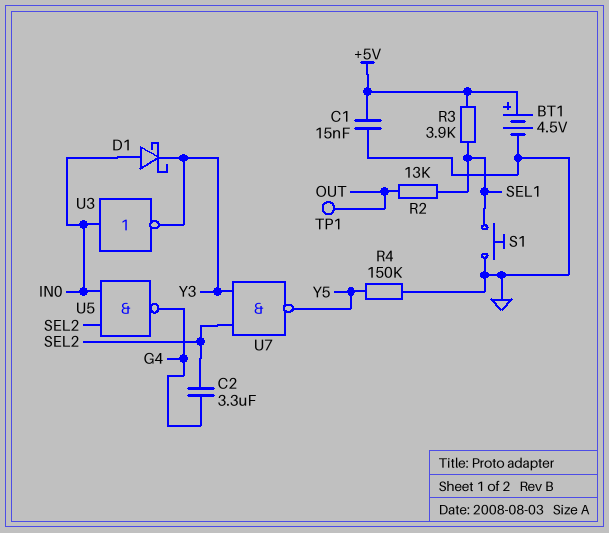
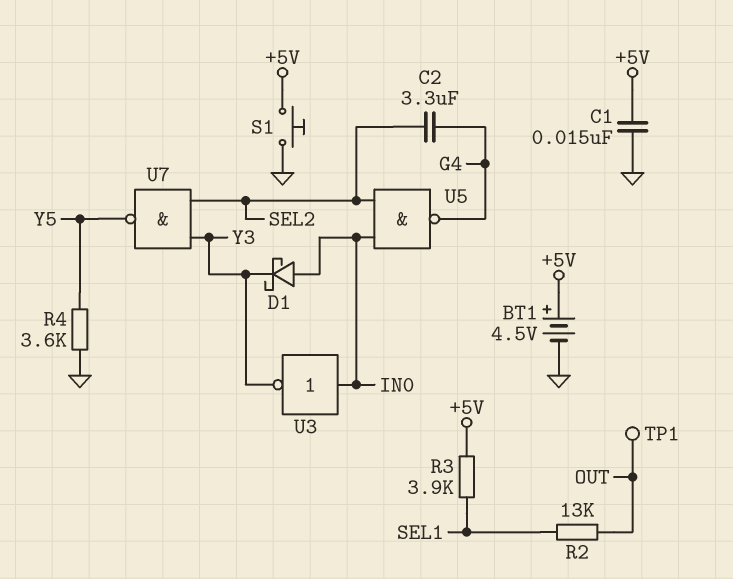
R4: 150k (GND, Y5) -> 3.6k (GND, Y5)
S1: button (GND, SEL1) -> button (+5V, GND)

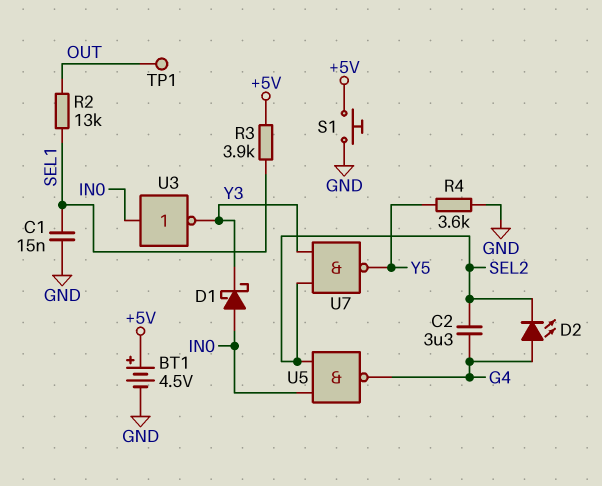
C1: 15nF (+5V, GND) -> 15nF (GND, SEL1)
D2: none -> LED (A G4, K SEL2)

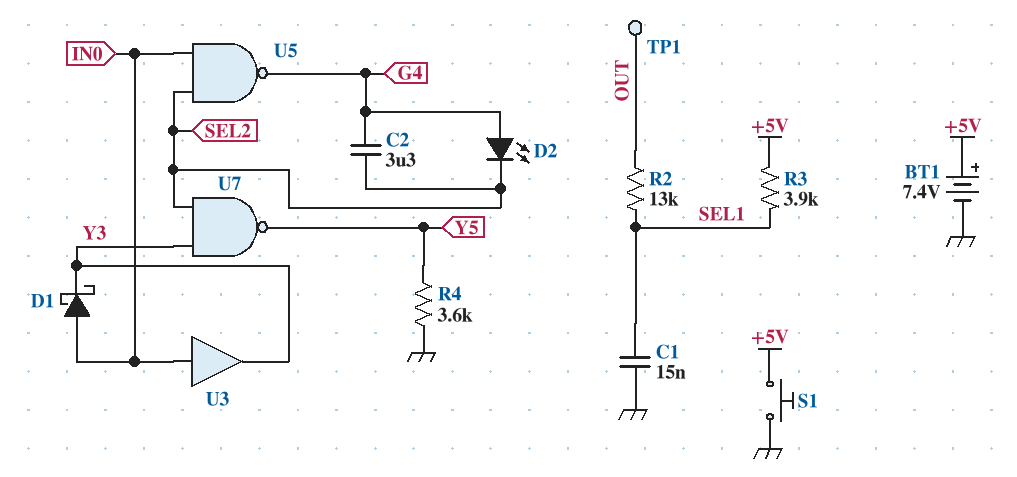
BT1: 4.5V (plus +5V, minus GND) -> 7.4V (plus +5V, minus GND)
U3: NOT (in IN0, out Y3) -> buffer (in IN0, out Y3)

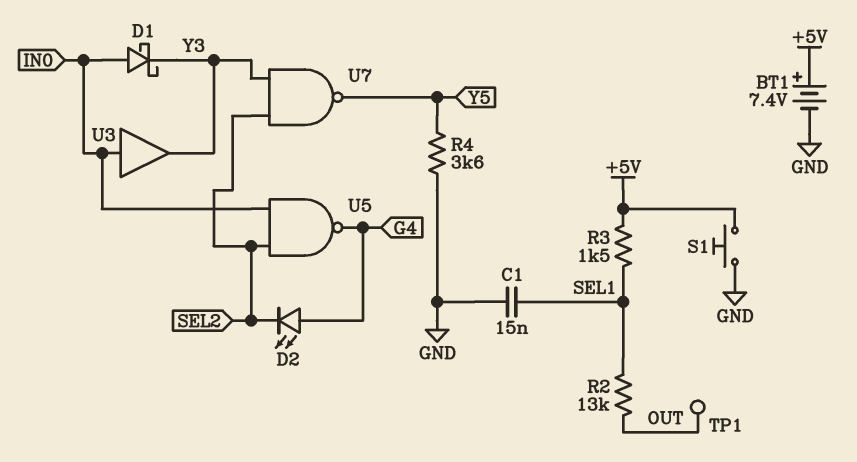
C2: 3.3uF (G4, SEL2) -> none
R3: 3.9k (+5V, SEL1) -> 1.5k (+5V, SEL1)

